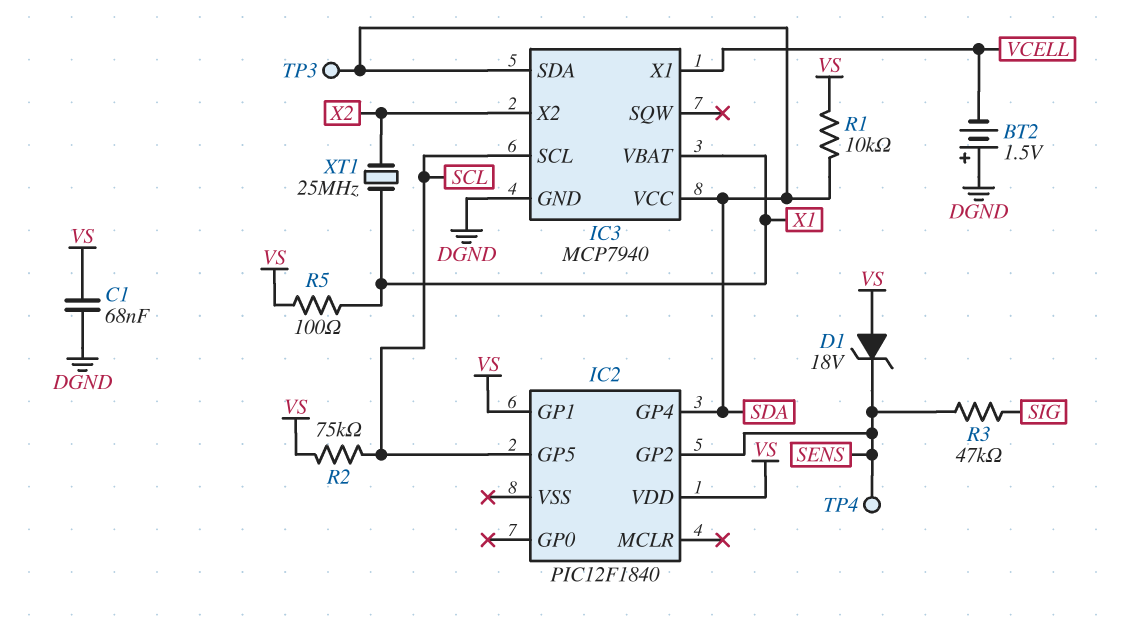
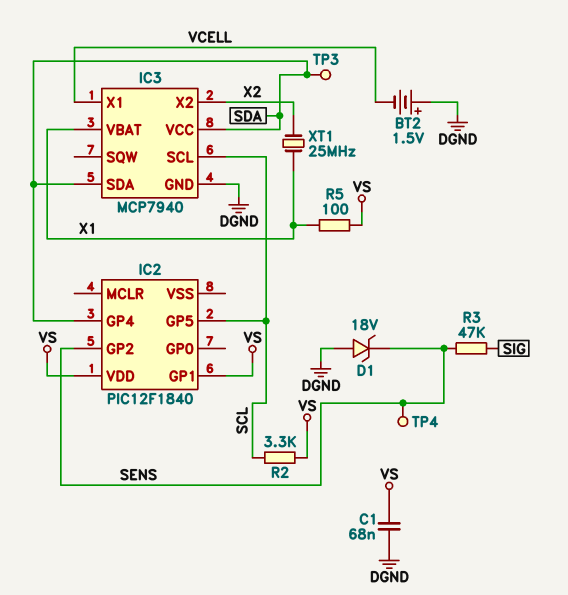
D1: zener 18V (A VS, K SENS) -> zener 18V (A DGND, K SENS)
R1: 10k (SDA, VS) -> none
R2: 75k (SCL, VS) -> 3.3k (SCL, VS)

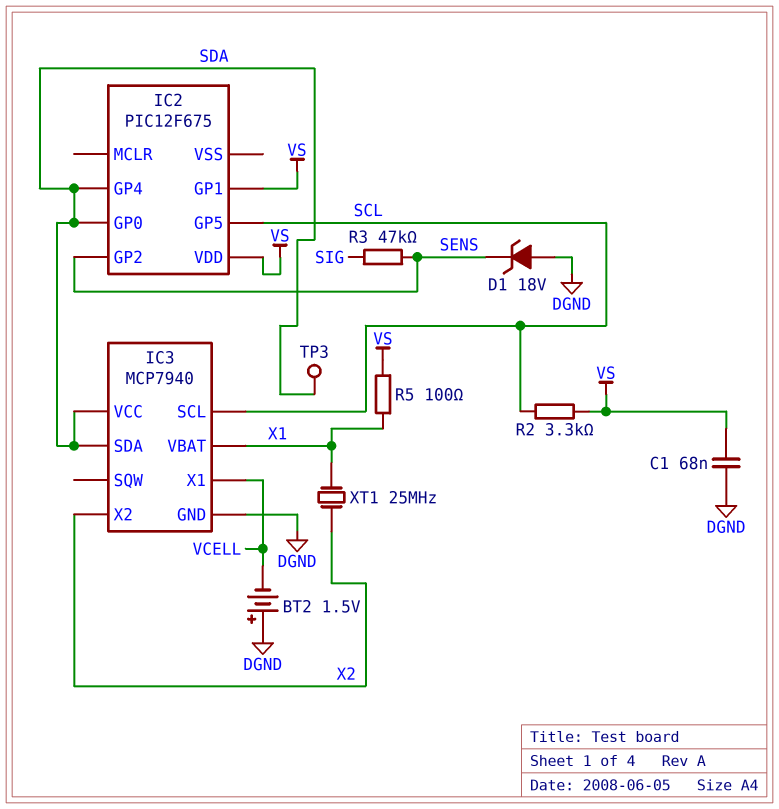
IC2: PIC12F1840 -> PIC12F675
IC2 pin GP0: none -> SDA
TP4: test point (SENS) -> none

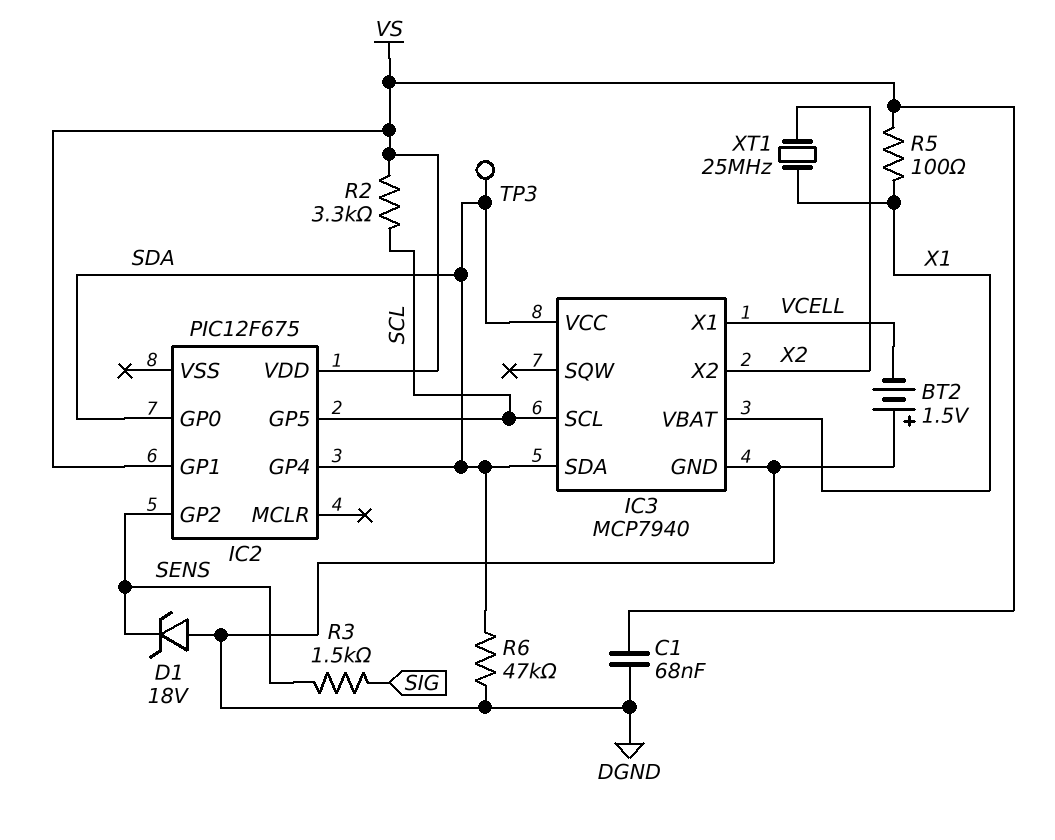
R3: 47k (SENS, SIG) -> 1.5k (SENS, SIG)
R6: none -> 47k (DGND, SDA)

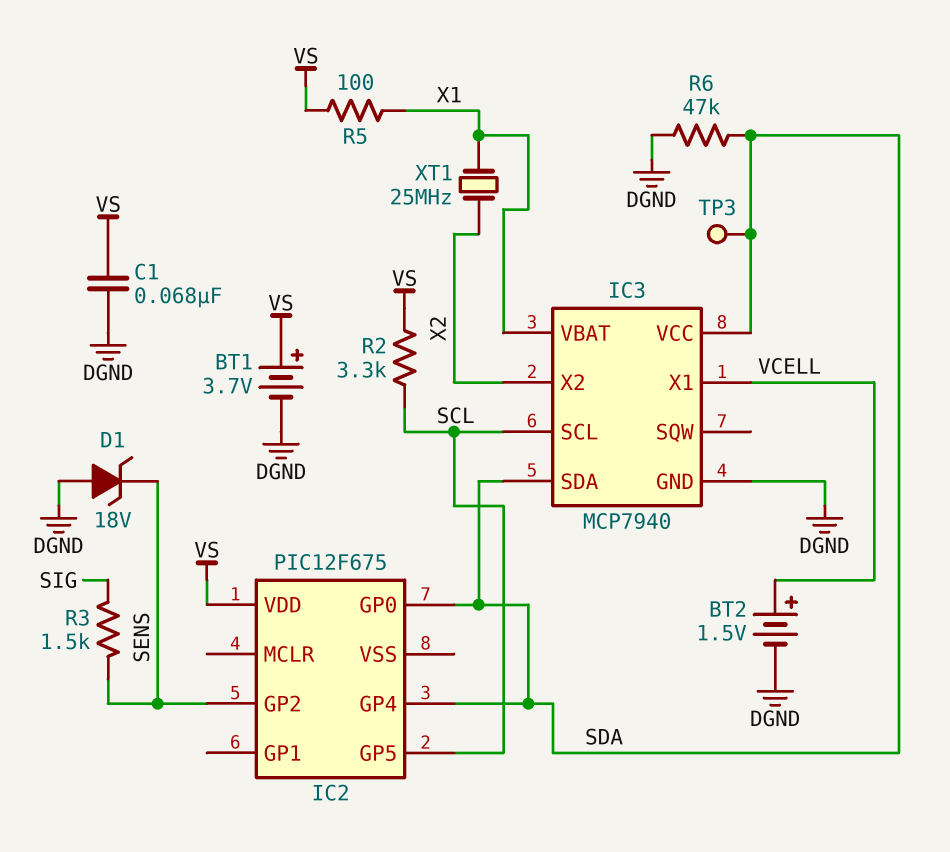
BT1: none -> 3.7V (plus VS, minus DGND)
BT2: 1.5V (plus DGND, minus VCELL) -> 1.5V (plus VCELL, minus DGND)
IC2 pin GP1: VS -> none

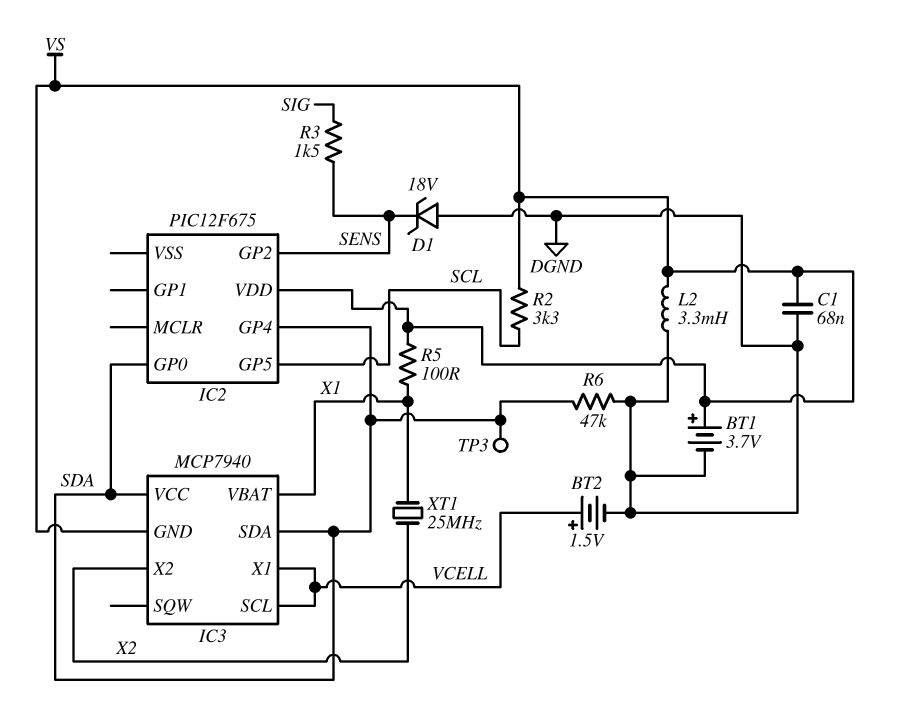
IC3 pin GND: DGND -> VS
IC3 pin SCL: SCL -> VCELL
L2: none -> 3.3mH (DGND, VS)

